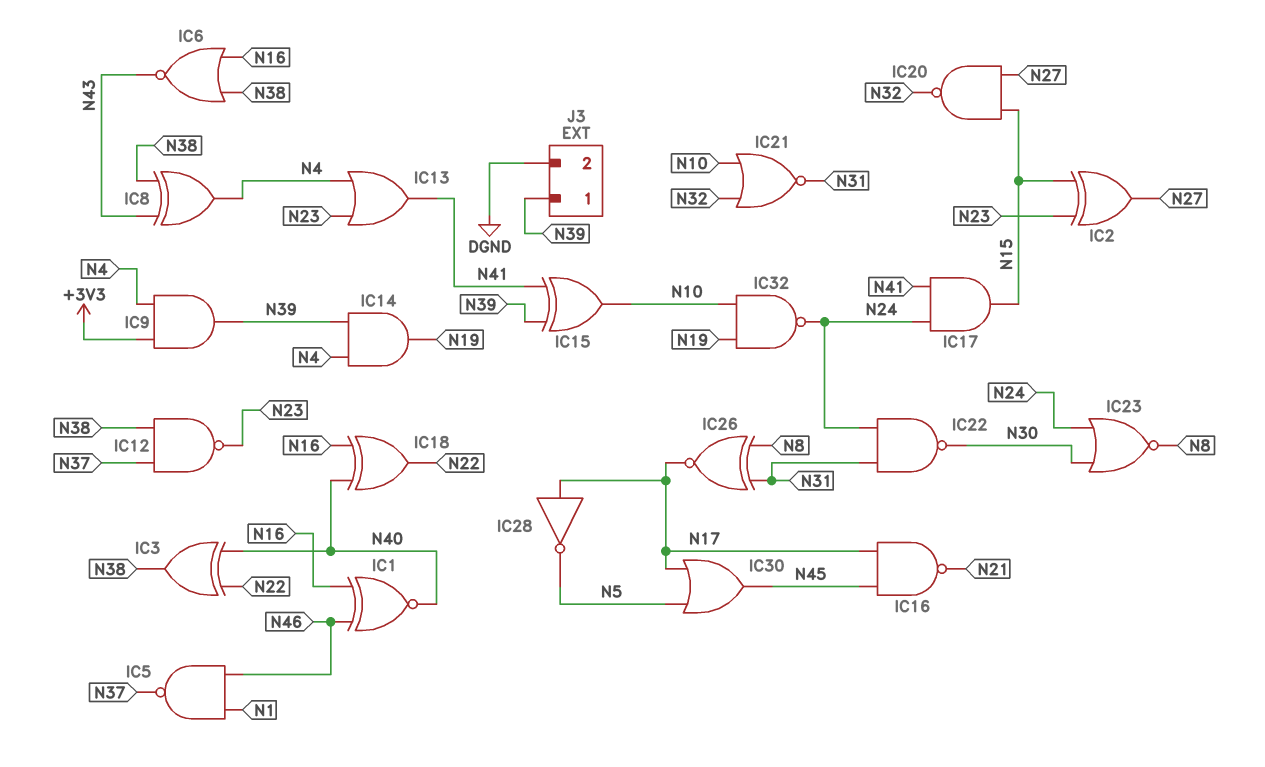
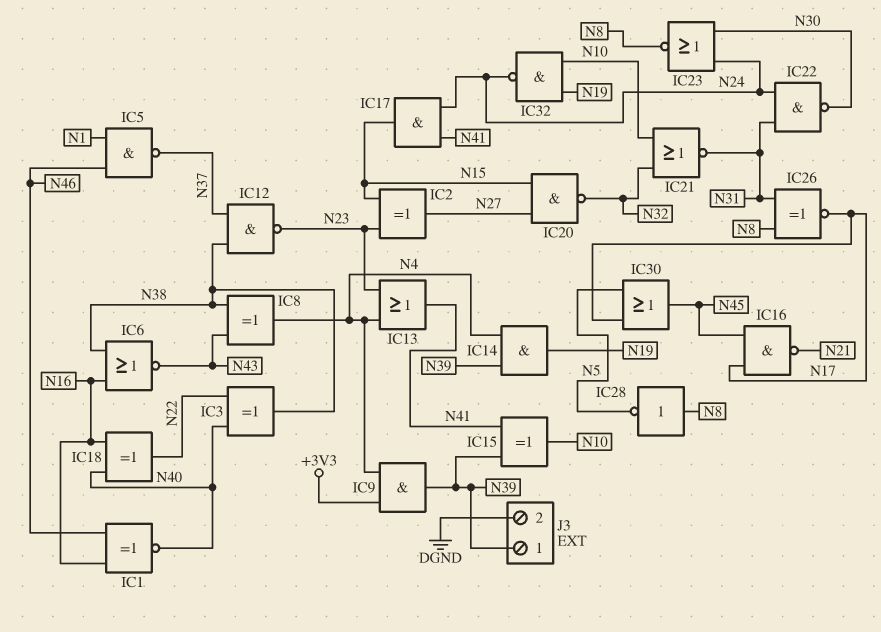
IC28: NOT (in N17, out N5) -> NOT (in N8, out N5)

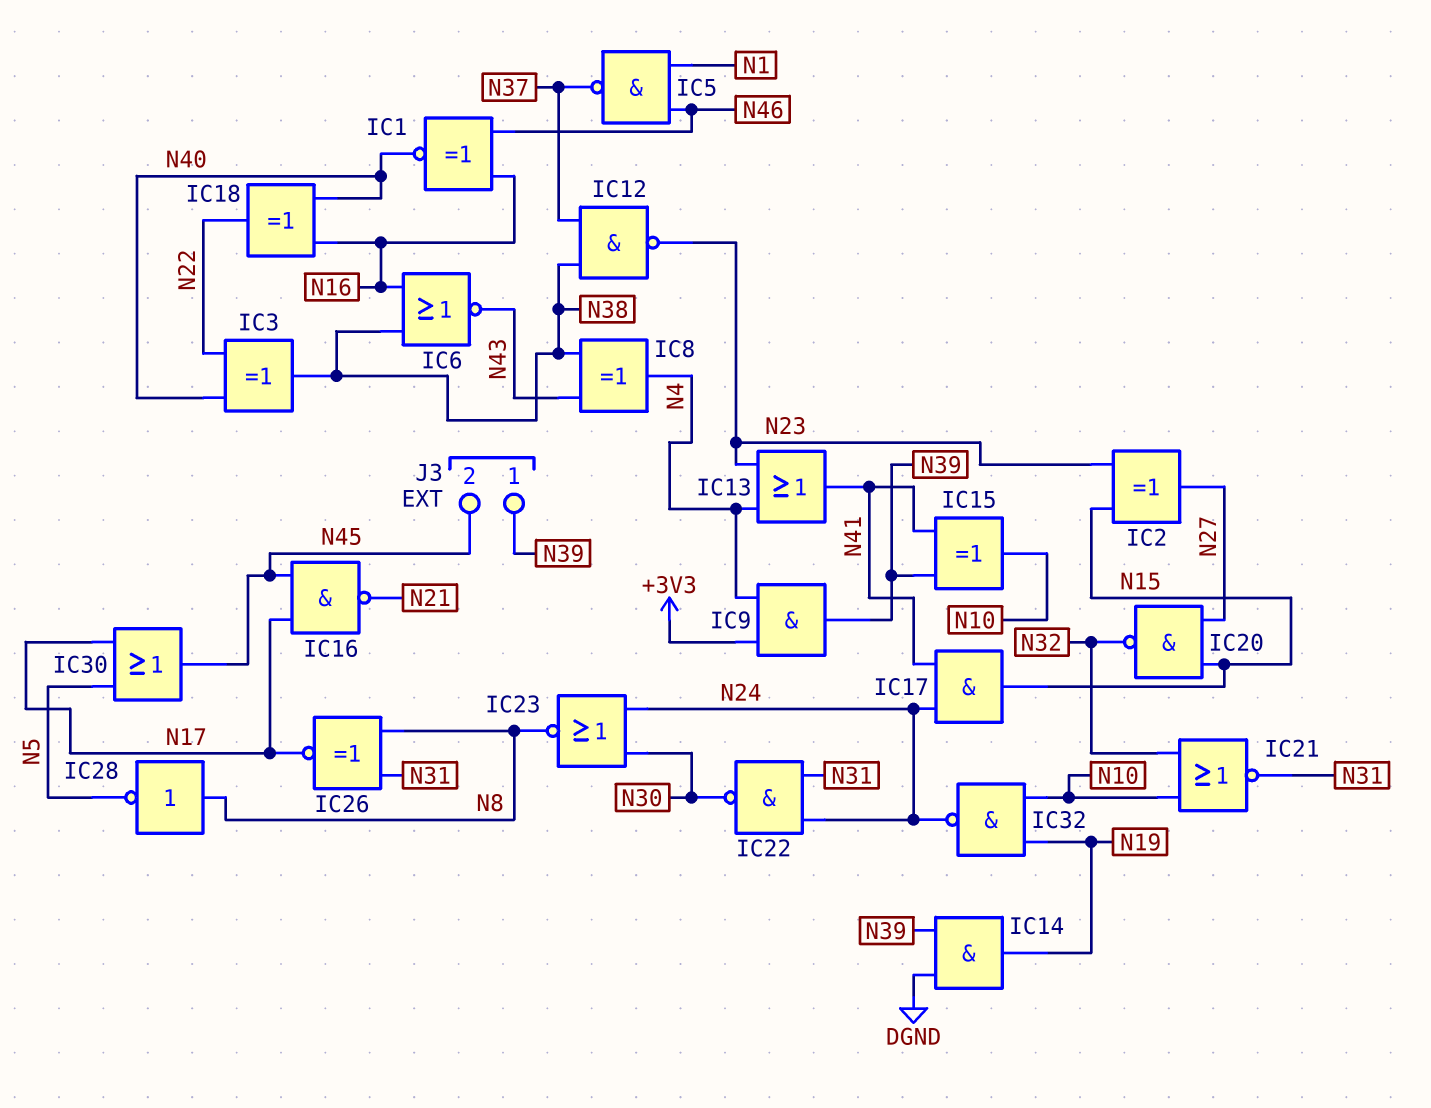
IC14: AND (in N4, in N39, out N19) -> AND (in DGND, in N39, out N19)
J3 pin 2: DGND -> N45

